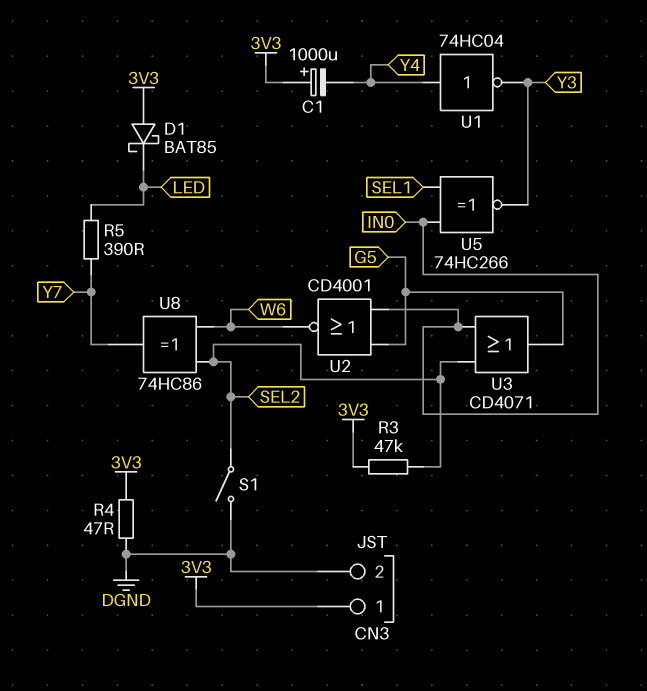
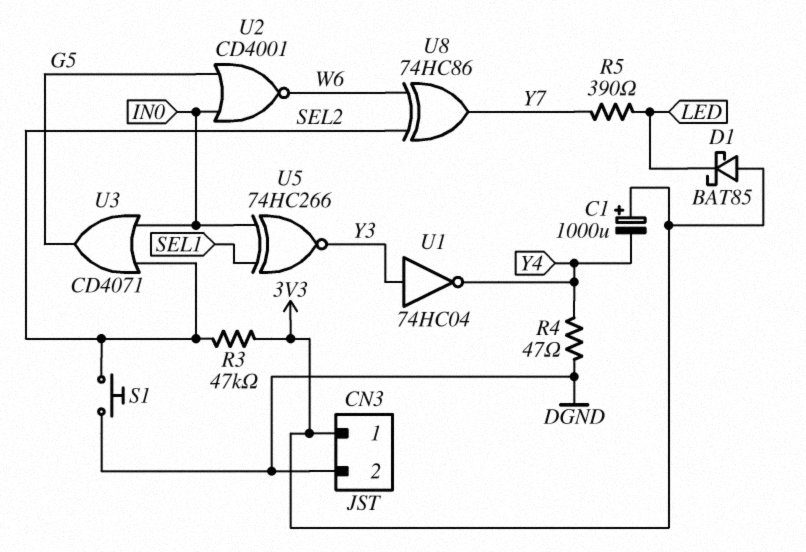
R4: 47 (3V3, DGND) -> 47 (DGND, Y4)
S1: switch (DGND, SEL2) -> button (DGND, SEL2)
U1: NOT 74HC04 (in Y4, out Y3) -> NOT 74HC04 (in Y3, out Y4)

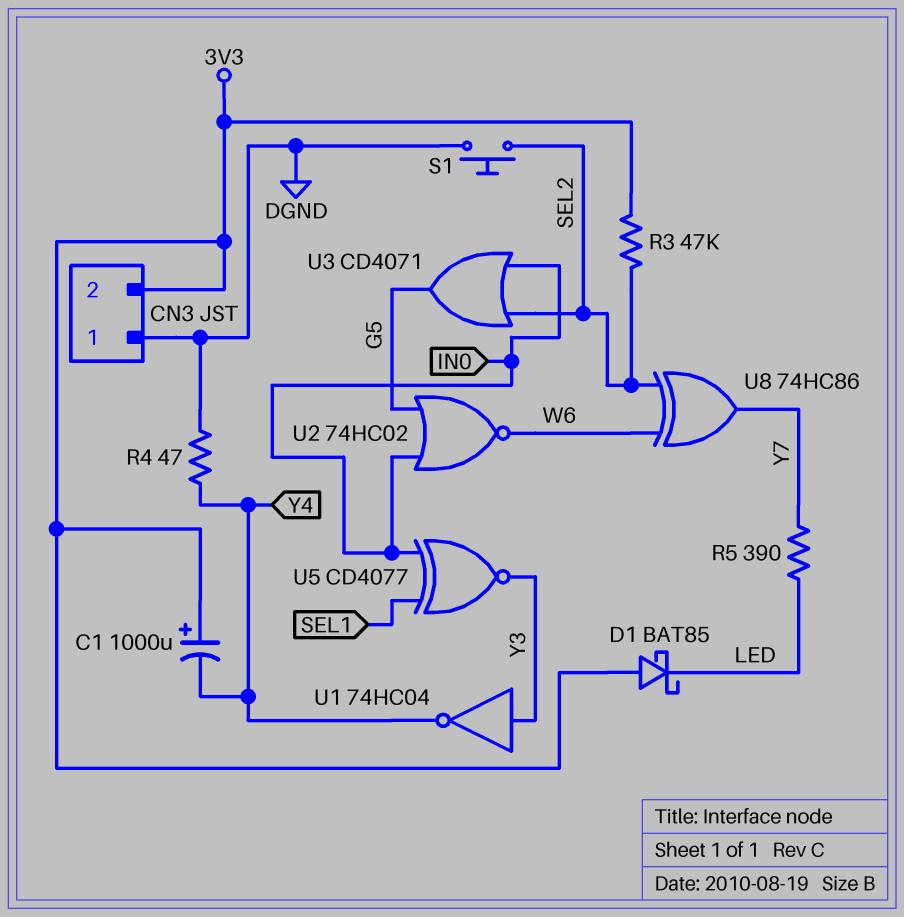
CN3 pin 1: 3V3 -> DGND
CN3 pin 2: DGND -> 3V3
U2: NOR CD4001 (in G5, in IN0, out W6) -> NOR 74HC02 (in G5, in IN0, out W6)
U5: XNOR 74HC266 (in IN0, in SEL1, out Y3) -> XNOR CD4077 (in IN0, in SEL1, out Y3)

